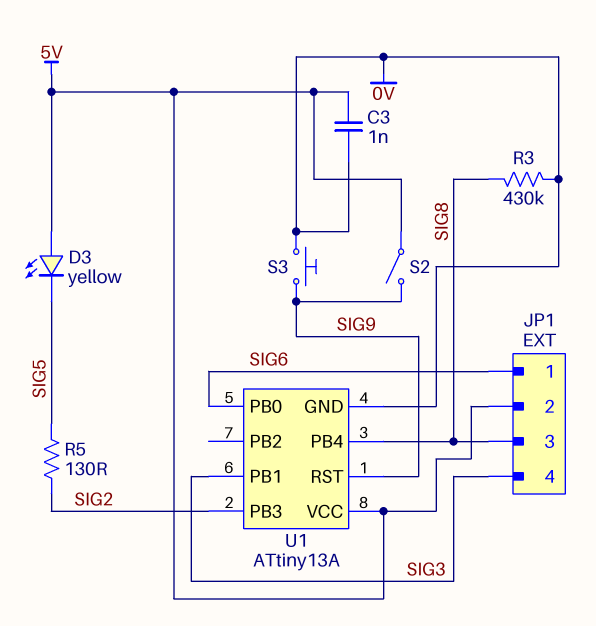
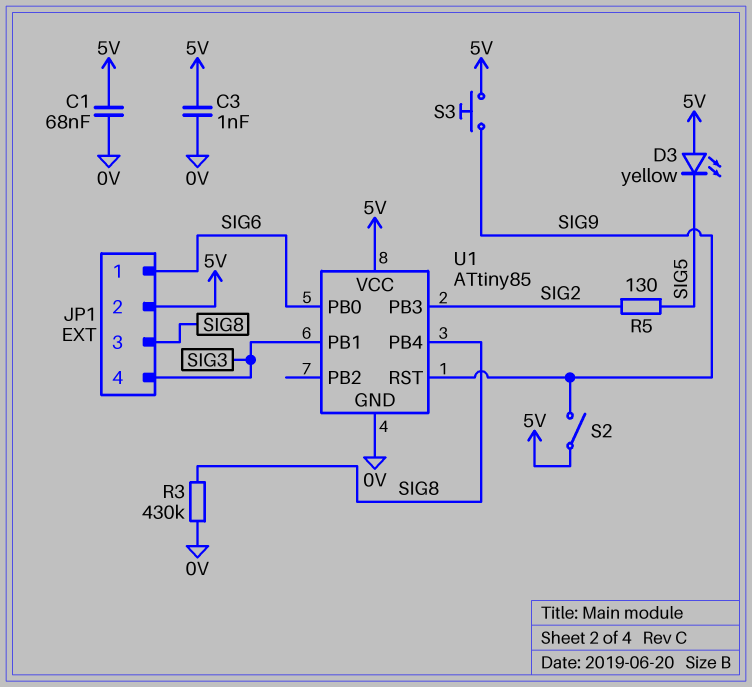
C1: none -> 68nF (0V, 5V)
S3: button (0V, SIG9) -> button (5V, SIG9)
U1: ATtiny13A -> ATtiny85

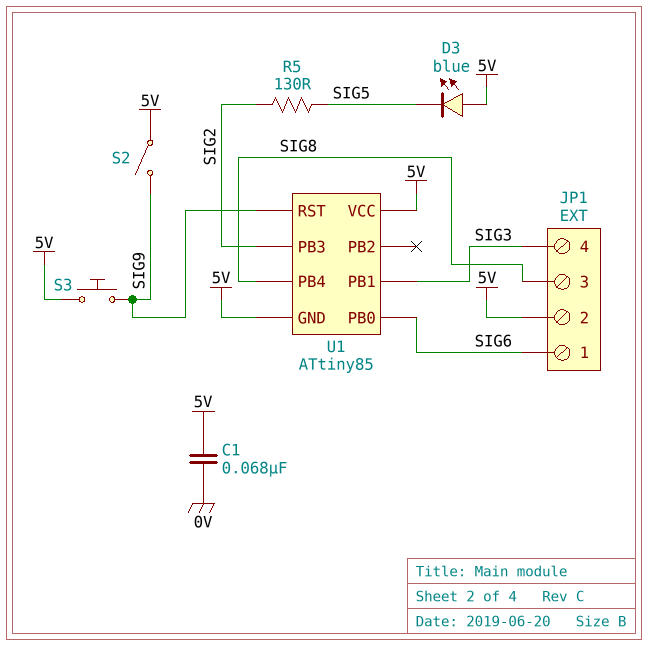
C3: 1nF (0V, 5V) -> none
D3: LED yellow (A 5V, K SIG5) -> LED blue (A 5V, K SIG5)
R3: 430k (0V, SIG8) -> none
U1 pin GND: 0V -> 5V

